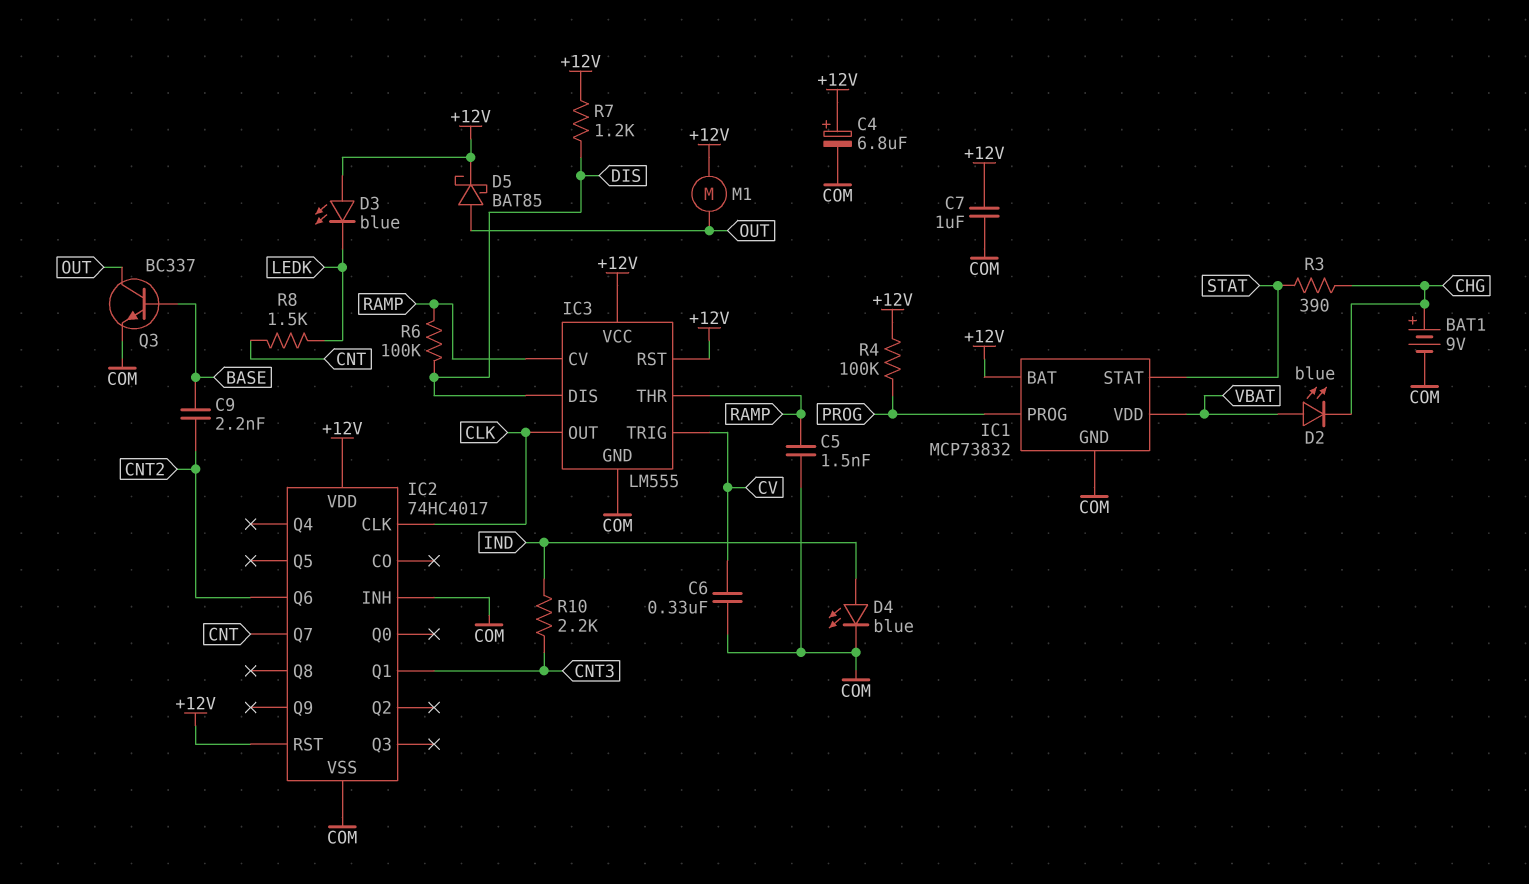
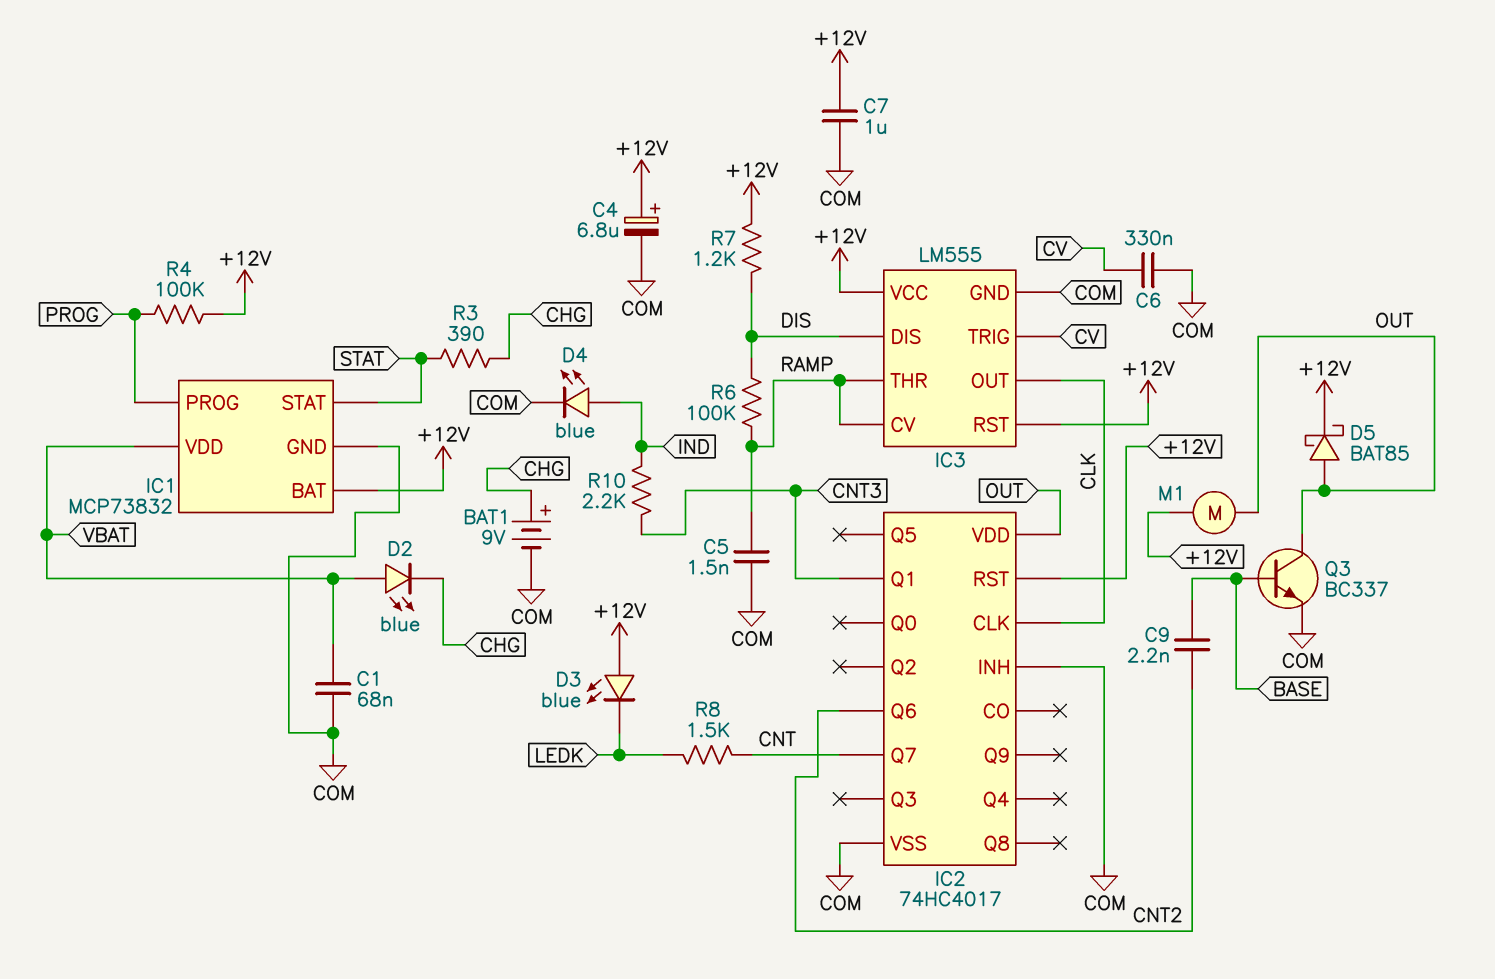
C1: none -> 68nF (COM, VBAT)
IC2 pin VDD: +12V -> OUT

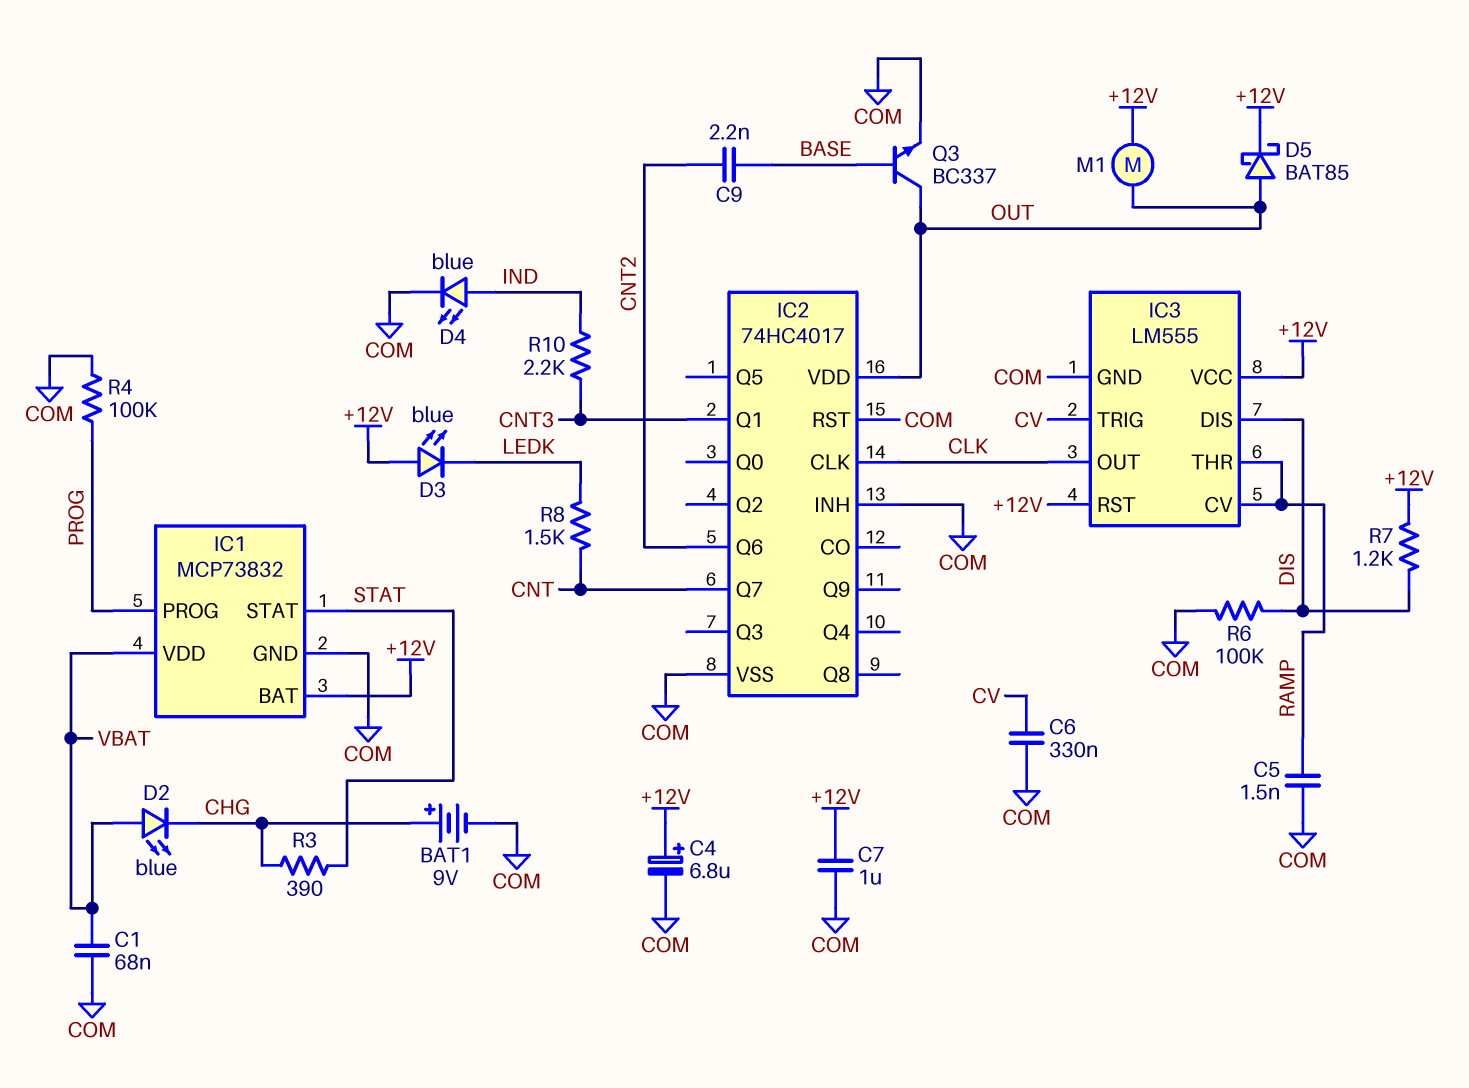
IC2 pin RST: +12V -> COM
R4: 100k (+12V, PROG) -> 100k (COM, PROG)
R6: 100k (DIS, RAMP) -> 100k (COM, DIS)

